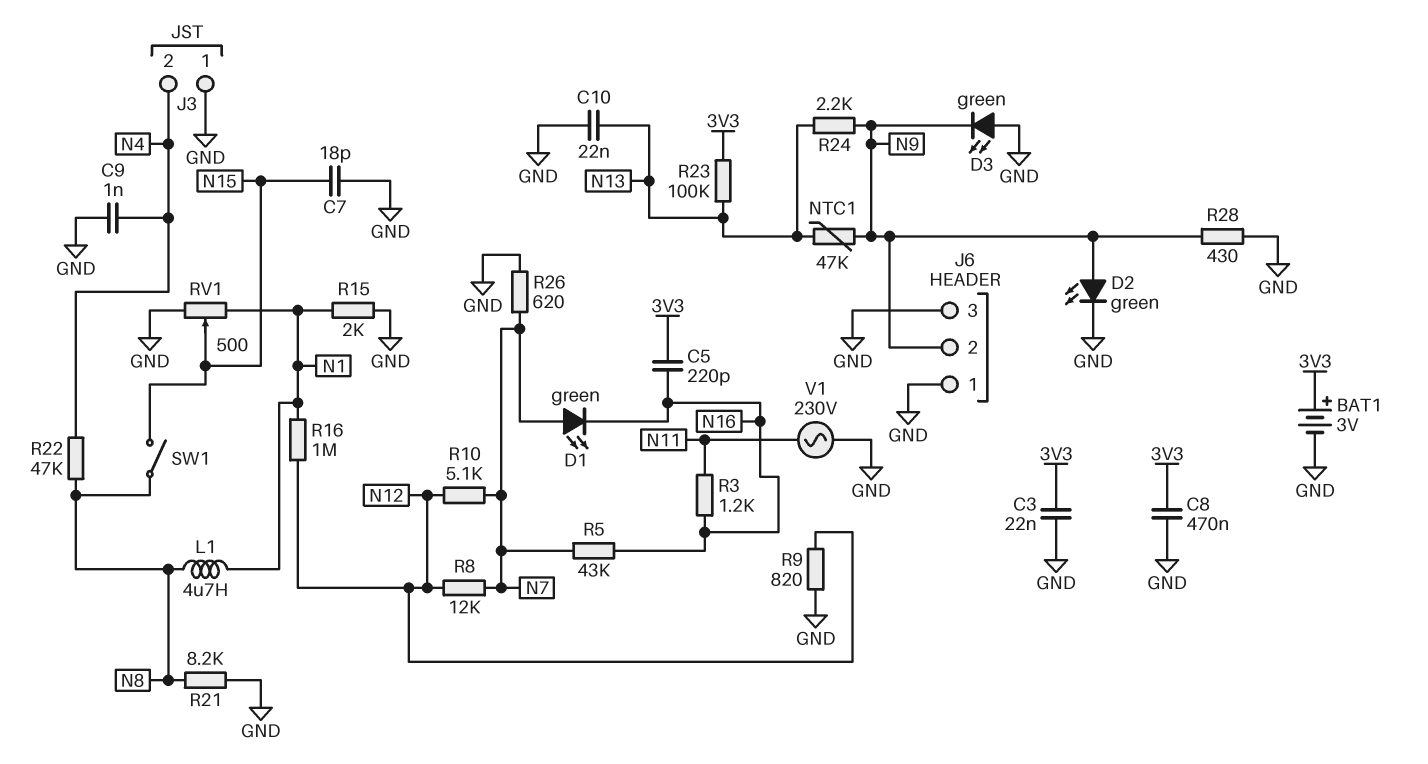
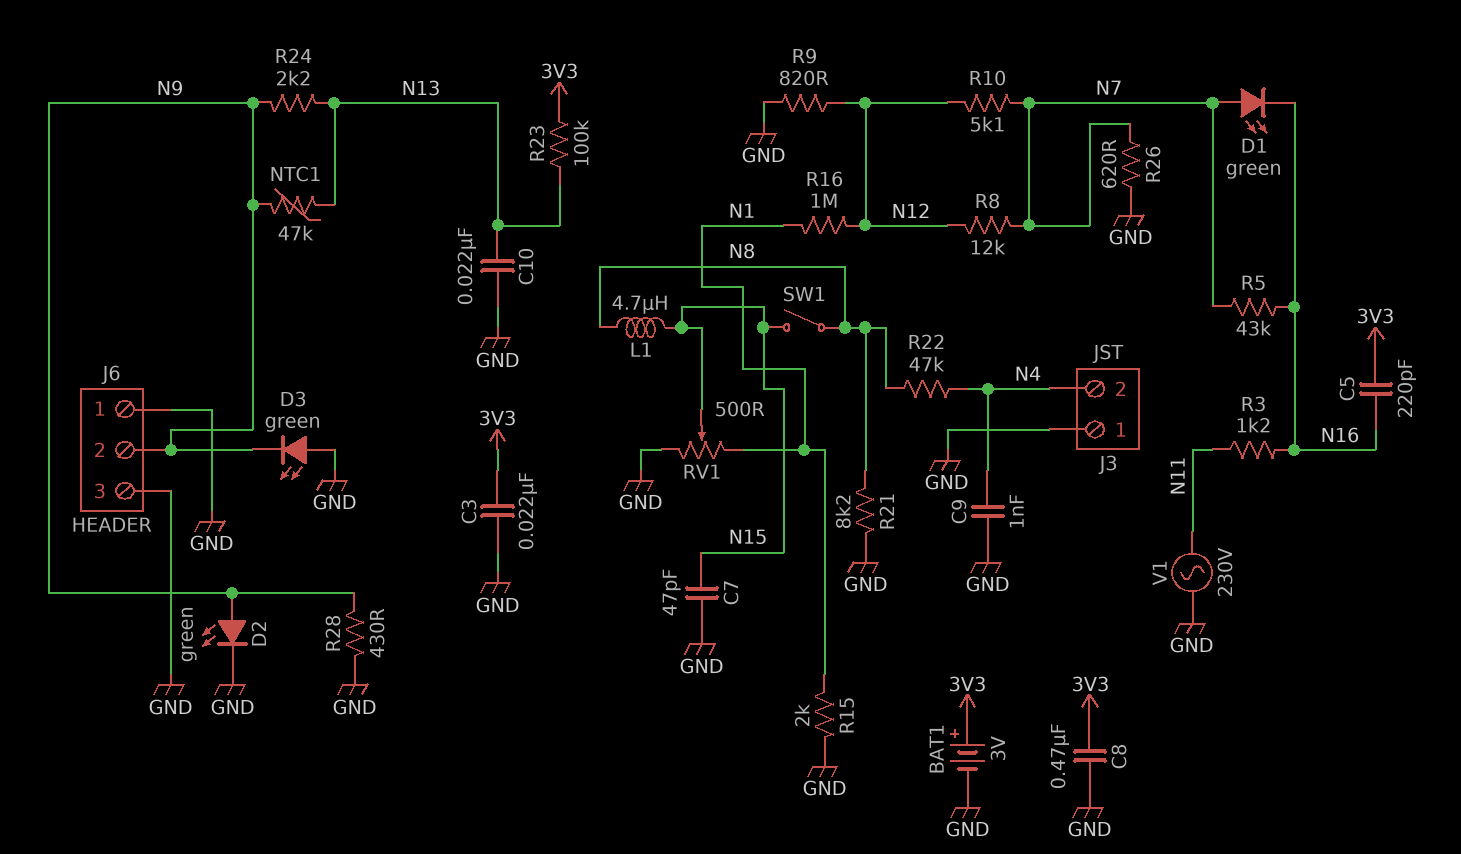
C7: 18pF (GND, N15) -> 47pF (GND, N15)
L1: 4.7uH (N1, N8) -> 4.7uH (N8, N15)

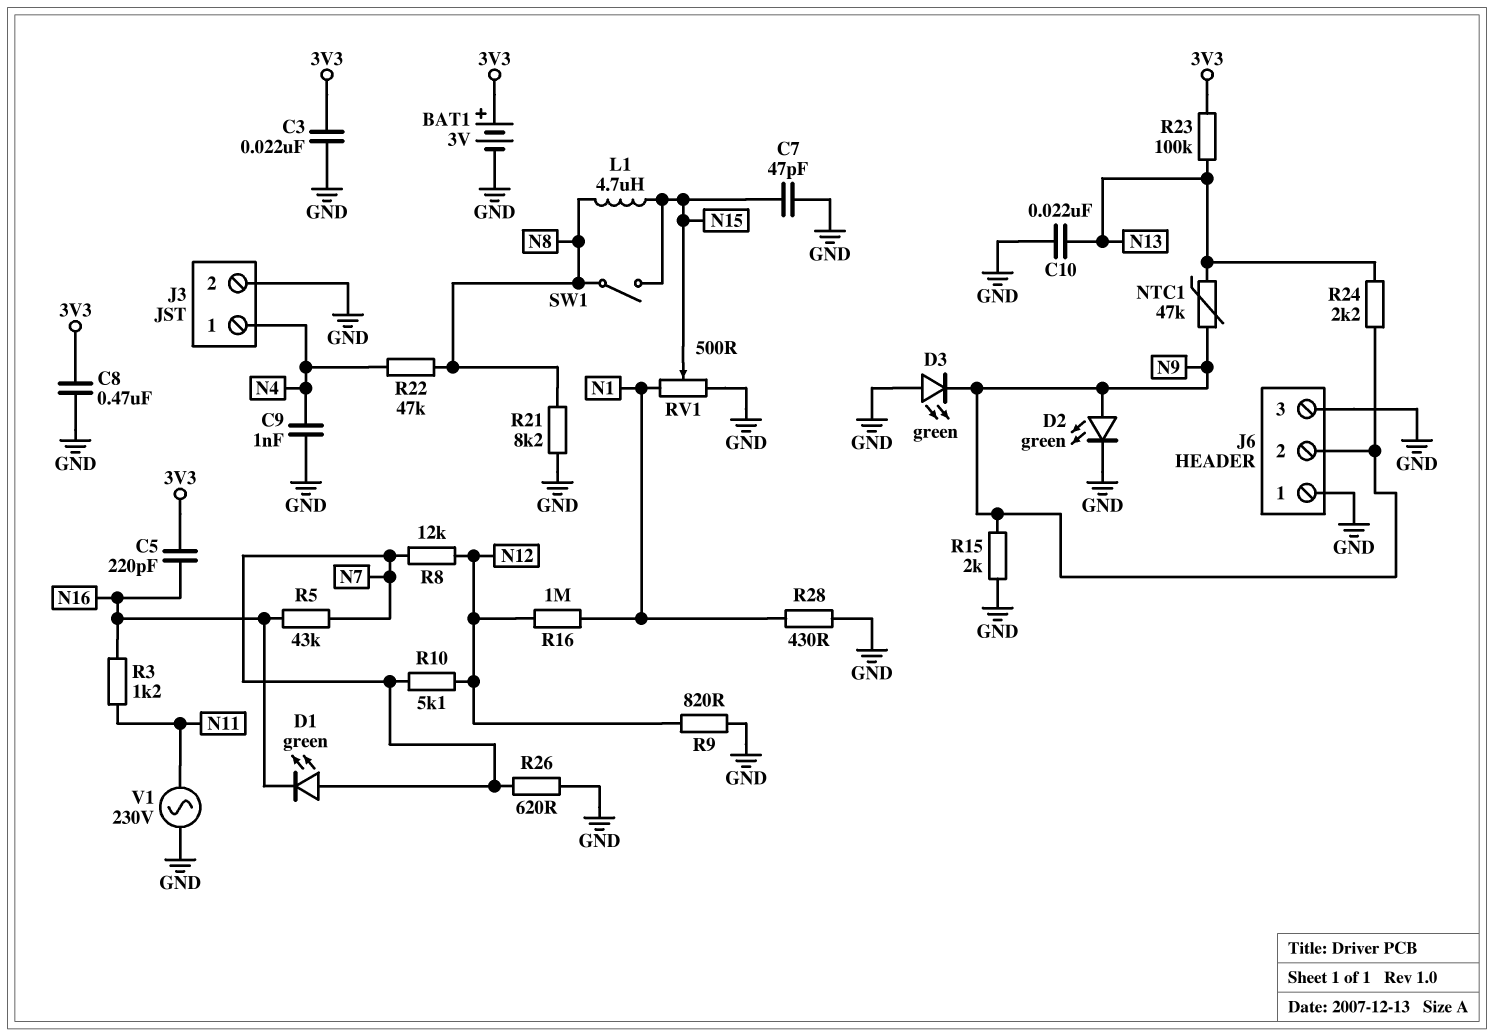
J3 pin 1: GND -> N4
J3 pin 2: N4 -> GND
R15: 2k (GND, N1) -> 2k (GND, N9)
R28: 430 (GND, N9) -> 430 (GND, N1)

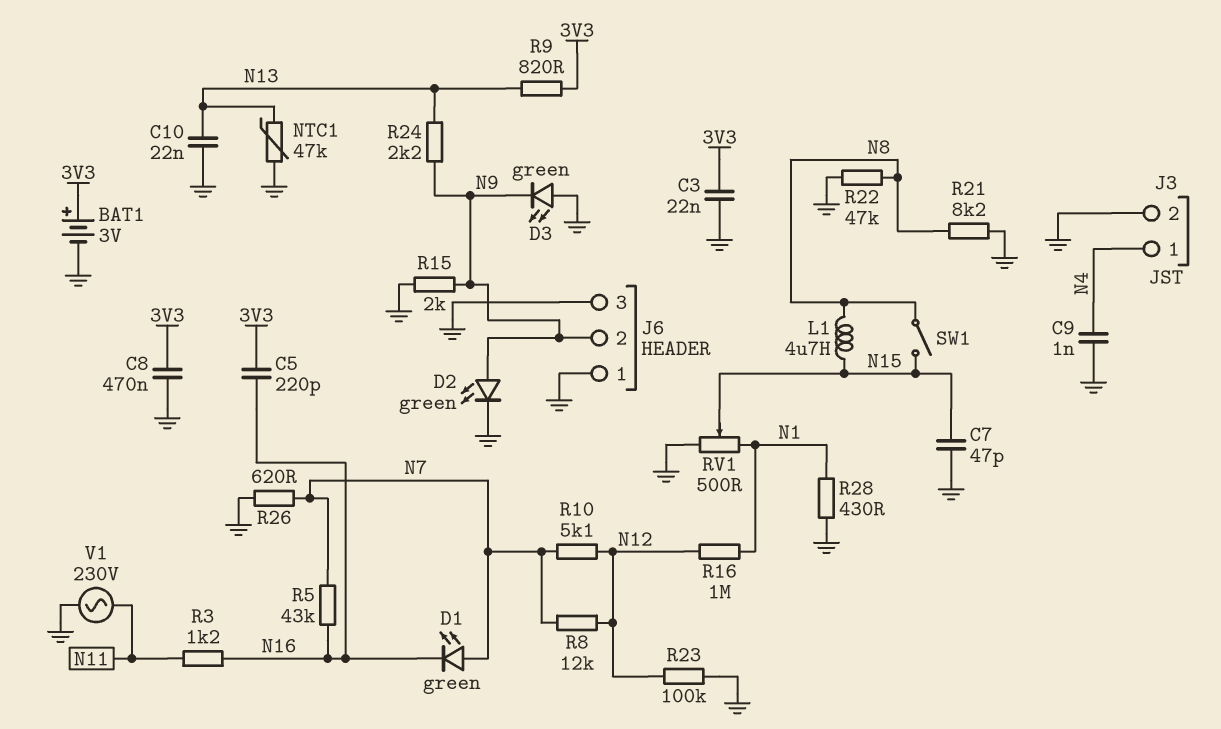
NTC1: 47k (N9, N13) -> 47k (GND, N13)
R9: 820 (GND, N12) -> 820 (3V3, N13)
R22: 47k (N4, N8) -> 47k (GND, N8)
R23: 100k (3V3, N13) -> 100k (GND, N12)

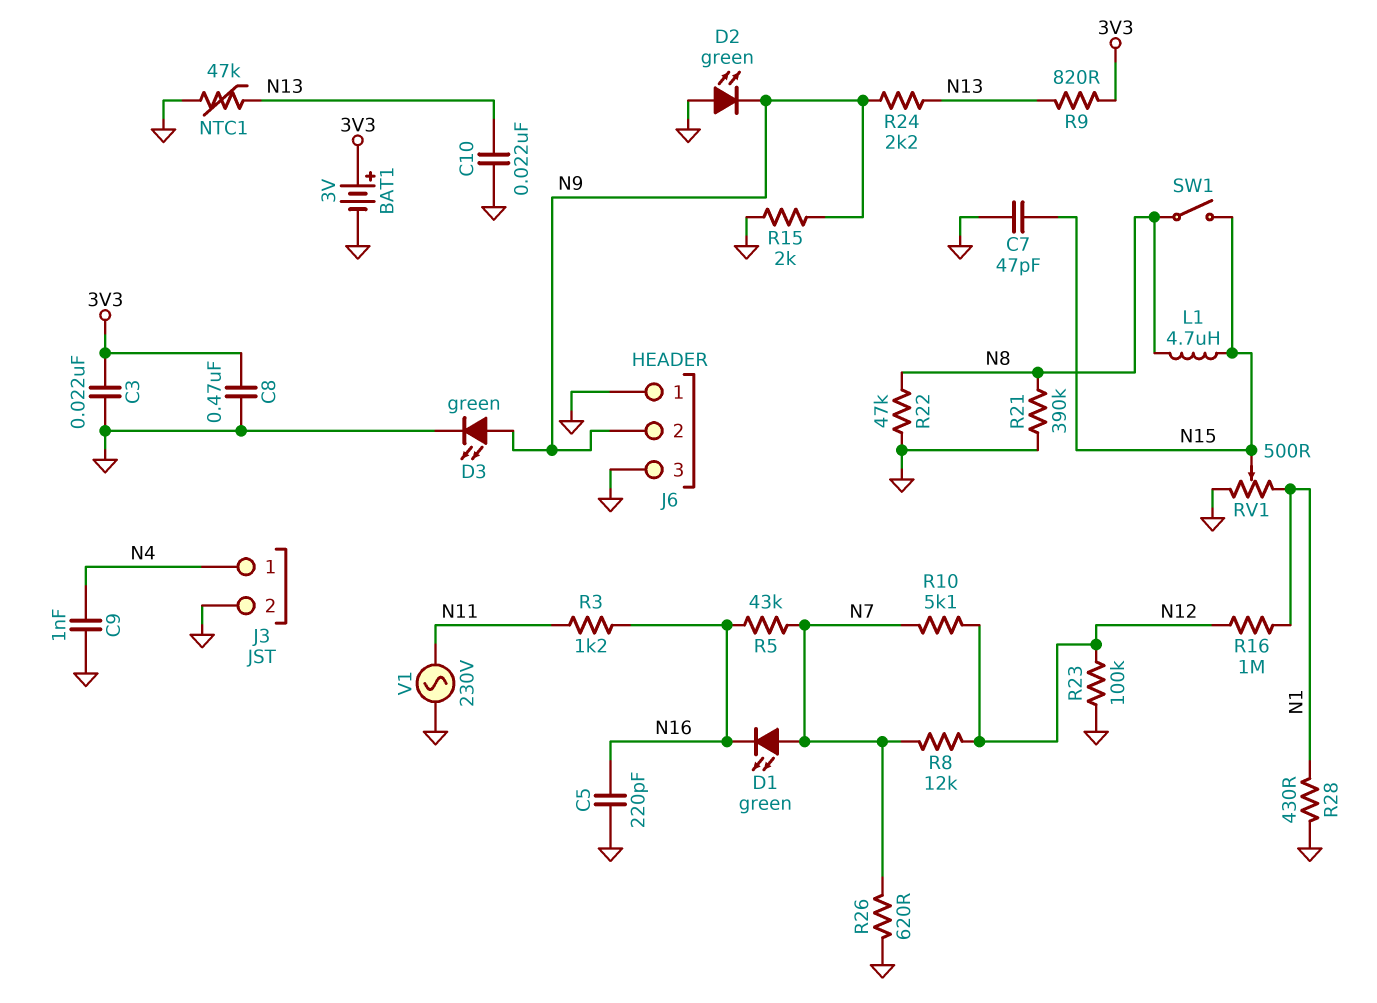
C5: 220pF (3V3, N16) -> 220pF (GND, N16)
D2: LED green (A N9, K GND) -> LED green (A GND, K N9)
D3: LED green (A GND, K N9) -> LED green (A N9, K GND)
R21: 8.2k (GND, N8) -> 390k (GND, N8)

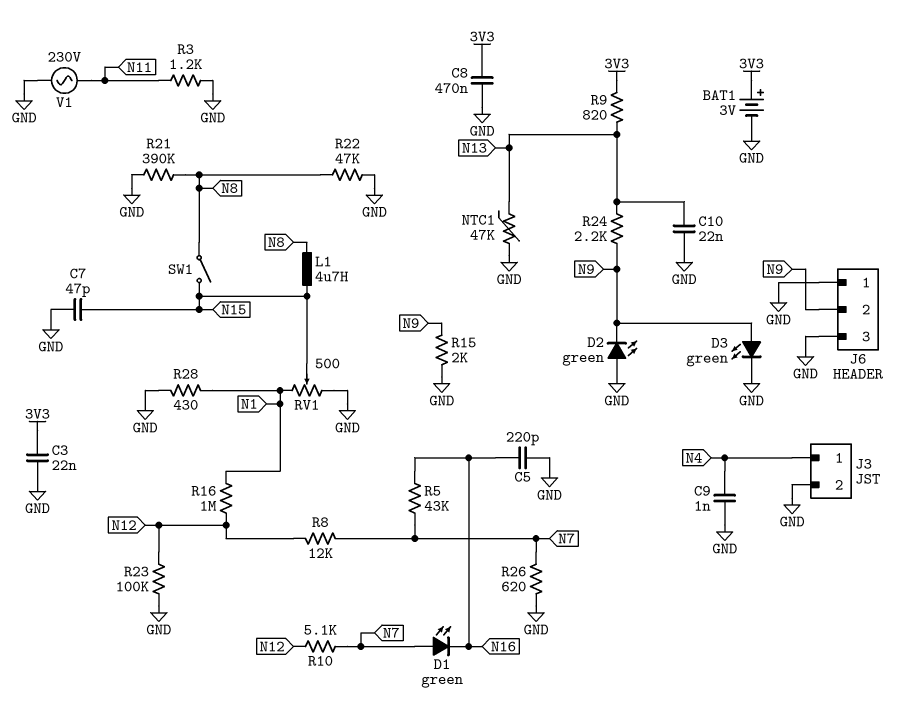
R3: 1.2k (N11, N16) -> 1.2k (GND, N11)

